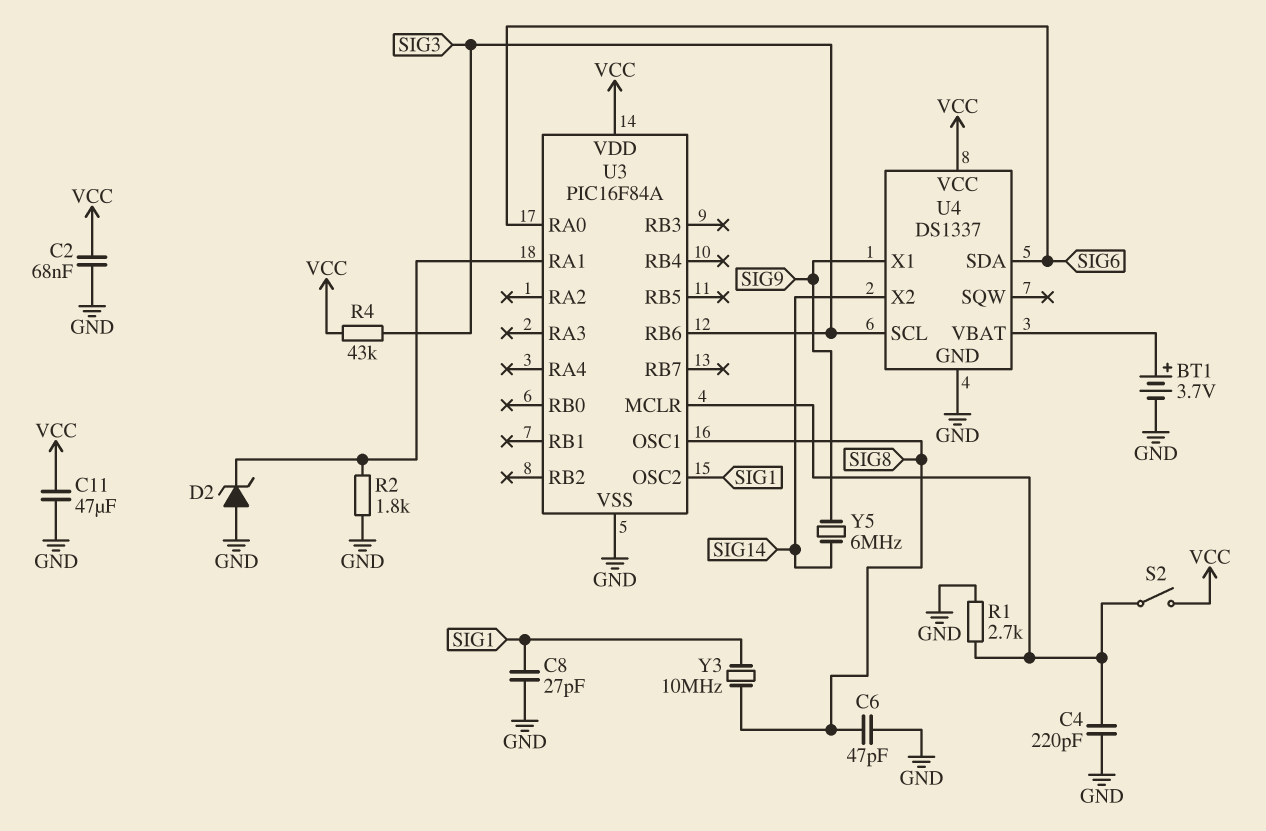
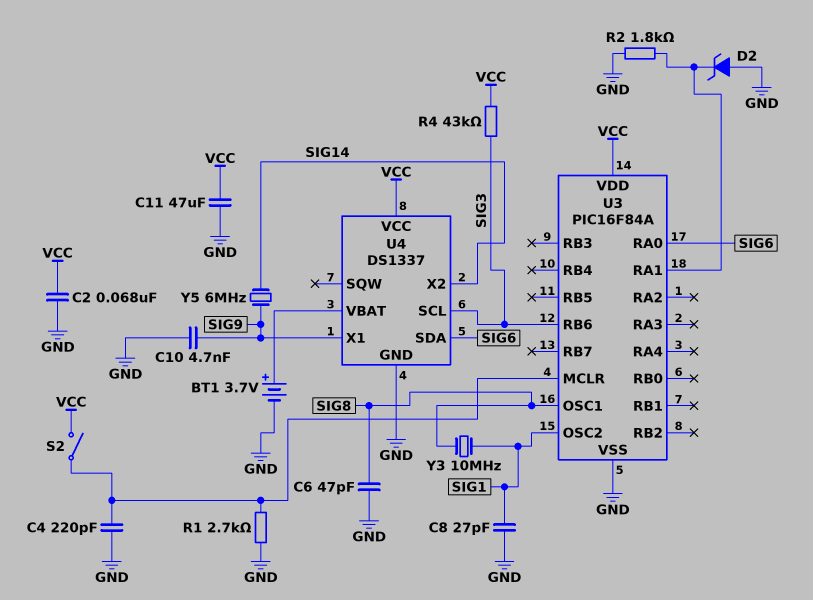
C10: none -> 4.7nF (GND, SIG9)

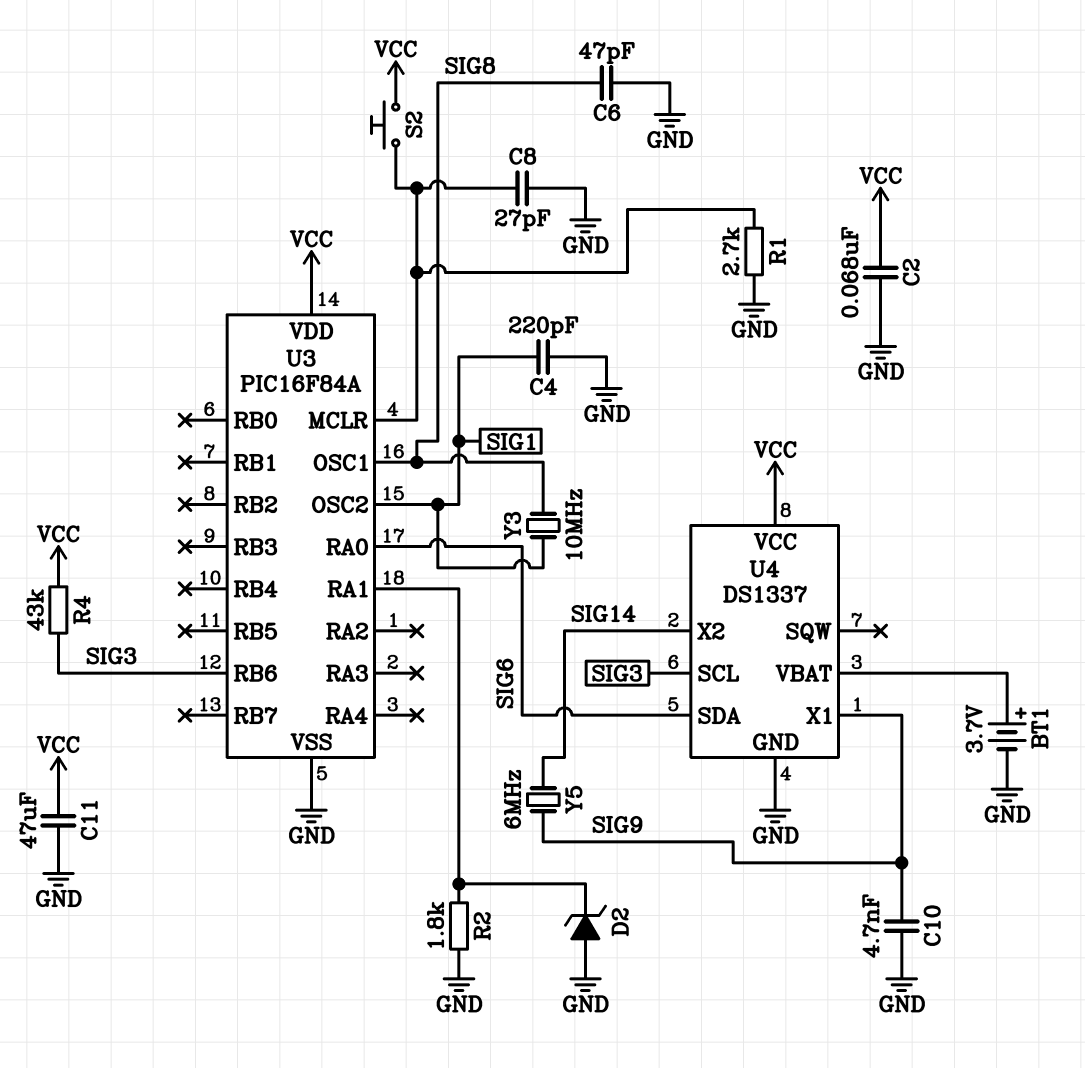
C4: 220pF (GND, U3/MCLR) -> 220pF (GND, SIG1)
C8: 27pF (GND, SIG1) -> 27pF (GND, U3/MCLR)
S2: switch (U3/MCLR, VCC) -> button (U3/MCLR, VCC)

